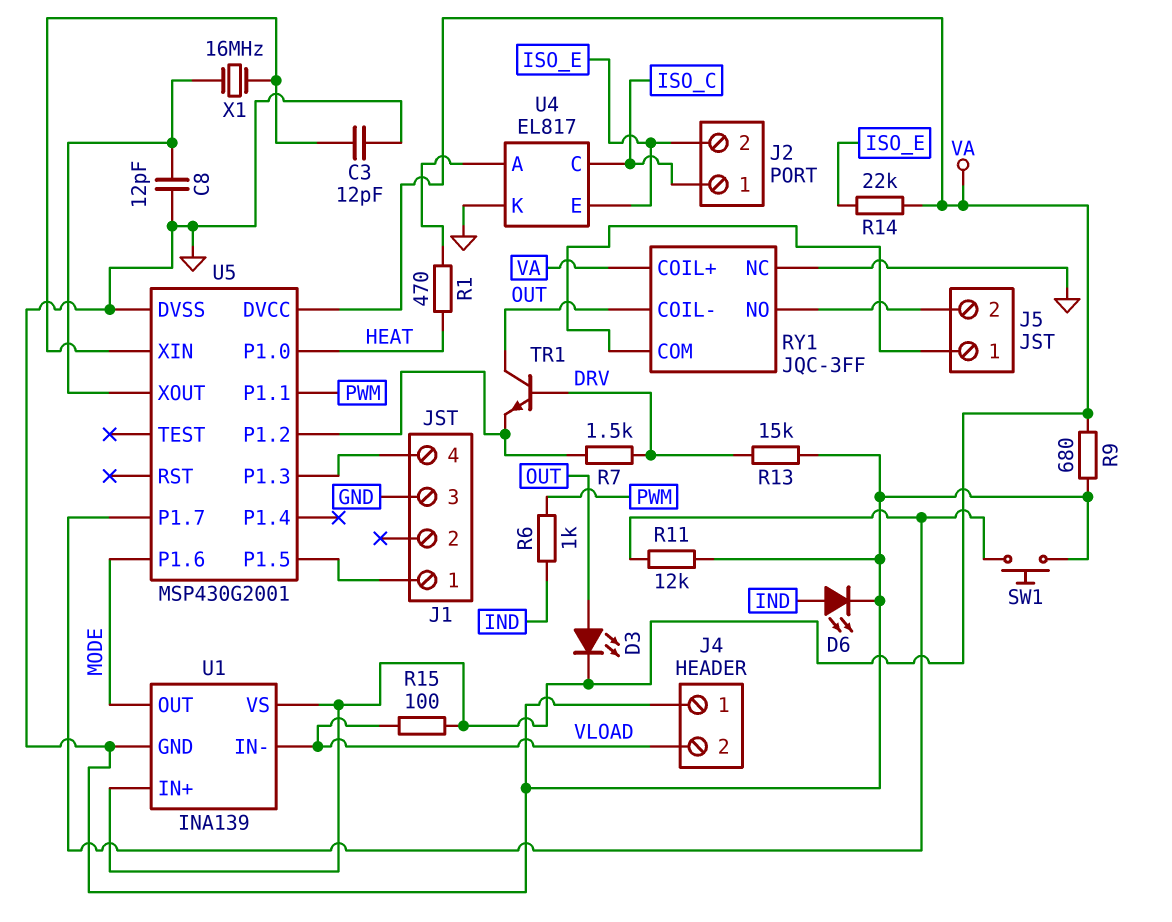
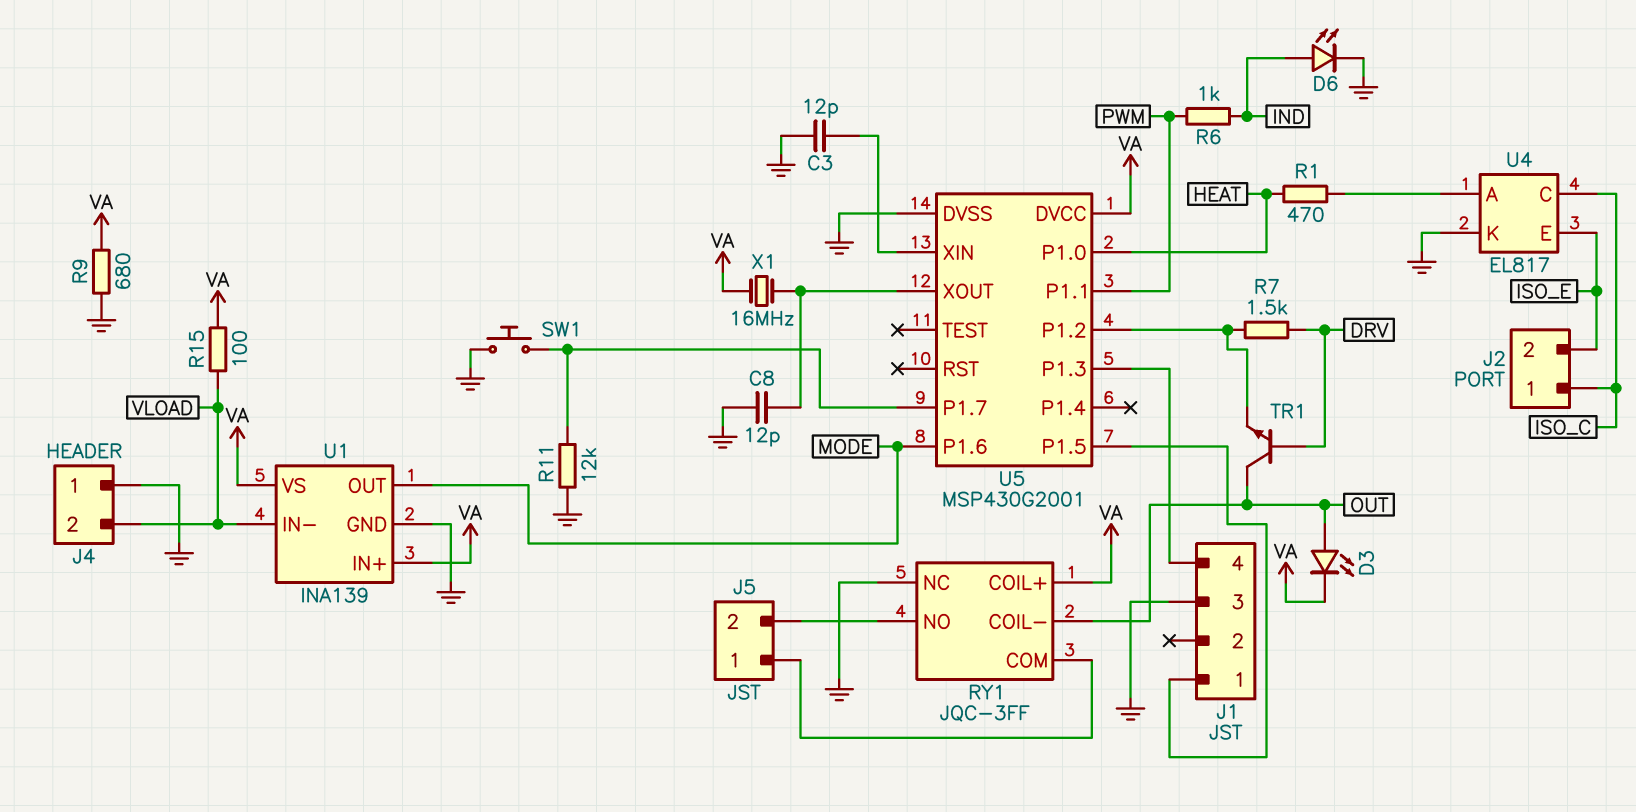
R13: 15k (DRV, GND) -> none
R14: 22k (ISO_E, VA) -> none
X1: 16MHz (U5/XIN, U5/XOUT) -> 16MHz (U5/XOUT, VA)

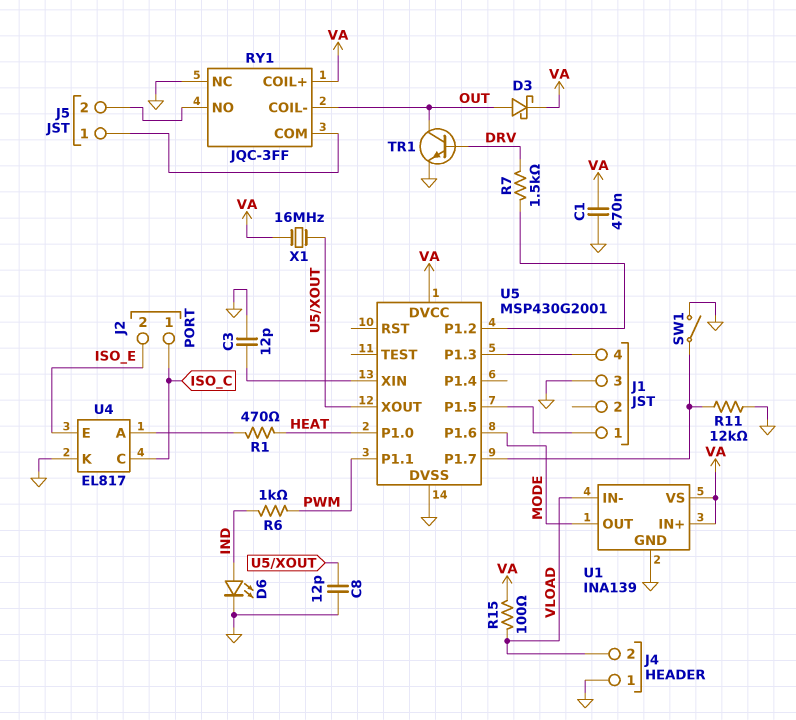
C1: none -> 470nF (GND, VA)
D3: LED (A OUT, K VA) -> schottky (A OUT, K VA)
R9: 680 (GND, VA) -> none
SW1: button (GND, U5/P1.7) -> switch (GND, U5/P1.7)
TR1: NPN (B DRV, C OUT, E U5/P1.2) -> NPN (B DRV, C OUT, E GND)

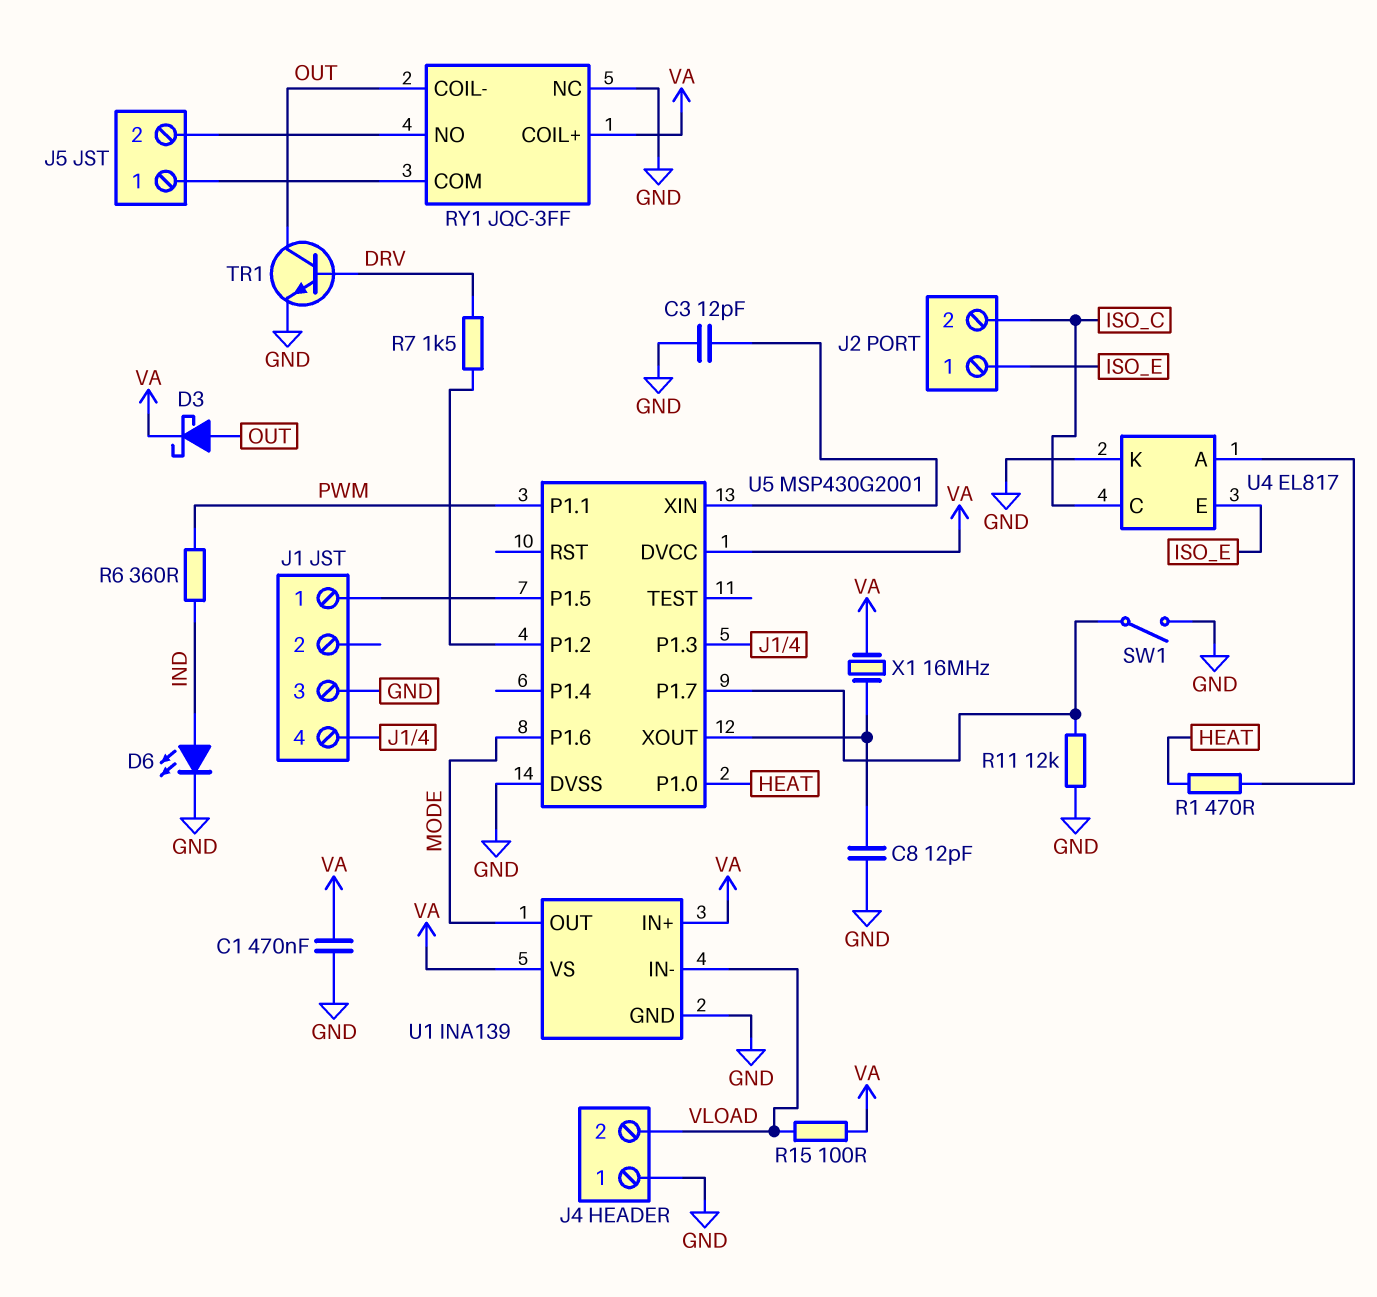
J2 pin 1: ISO_C -> ISO_E
J2 pin 2: ISO_E -> ISO_C
R6: 1k (IND, PWM) -> 360 (IND, PWM)

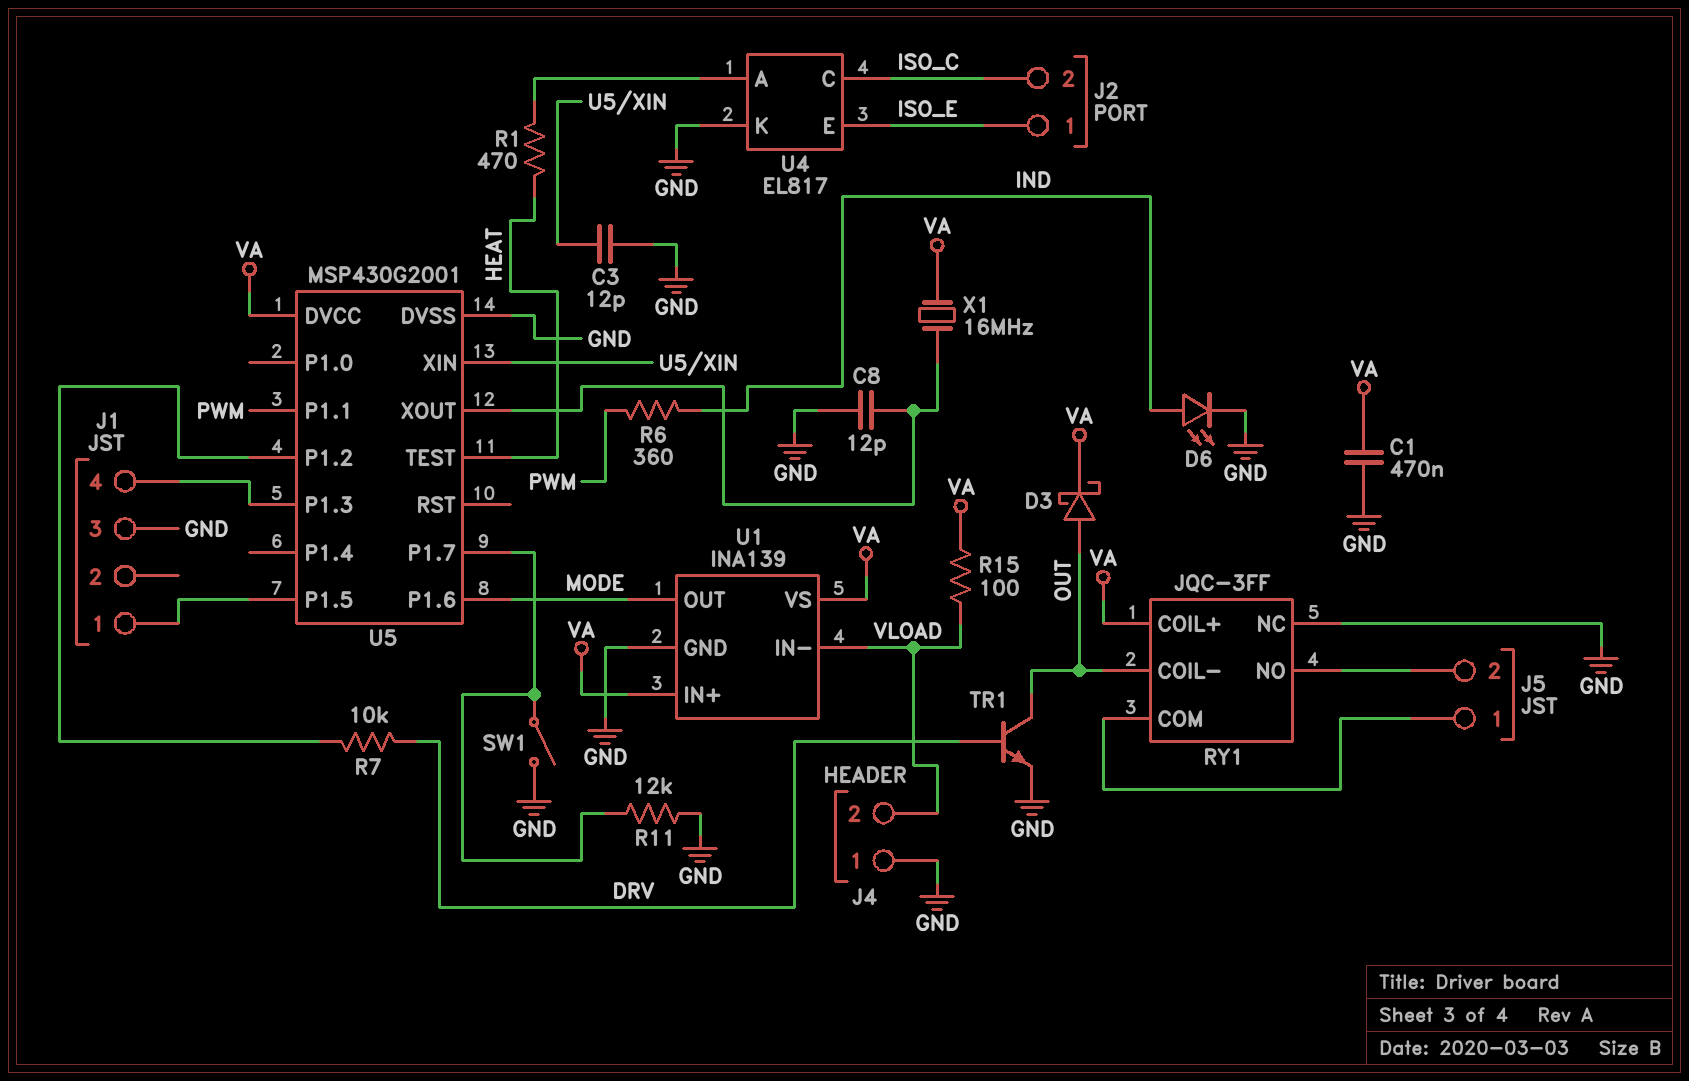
R7: 1.5k (DRV, U5/P1.2) -> 10k (DRV, U5/P1.2)
U5 pin P1.0: HEAT -> none
U5 pin TEST: none -> HEAT

